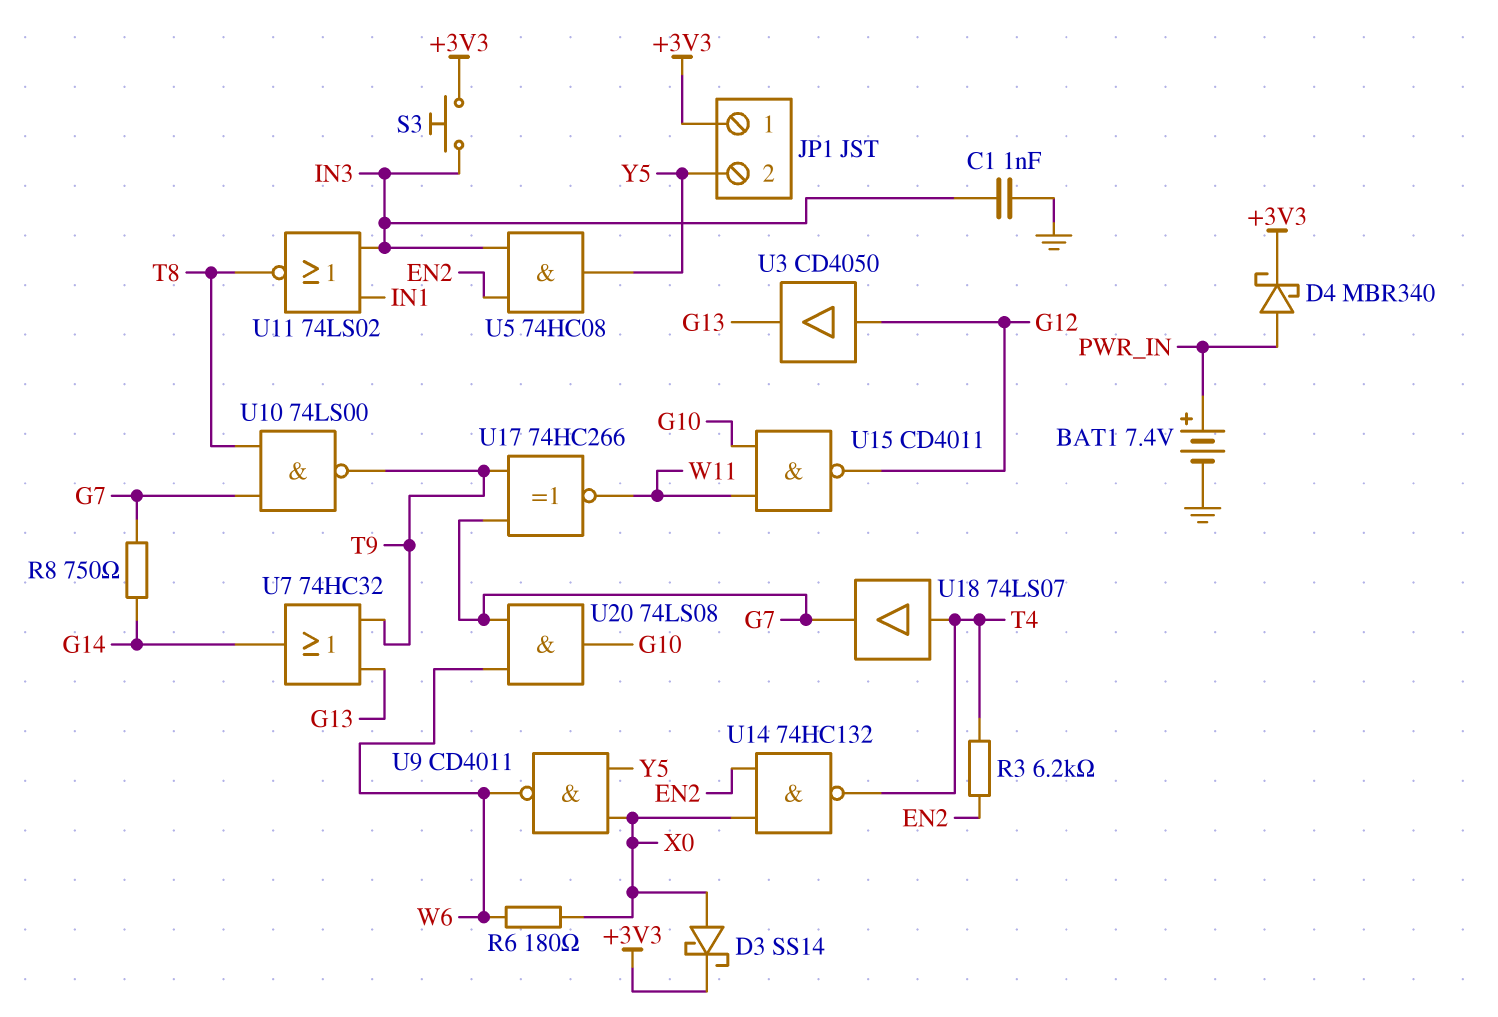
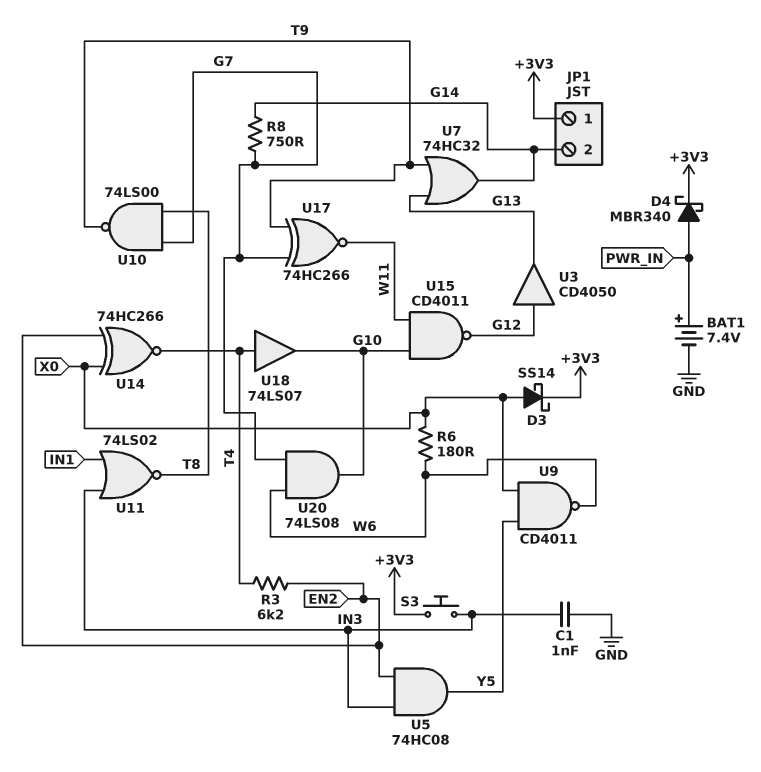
JP1 pin 2: Y5 -> G14
U14: NAND 74HC132 (in EN2, in X0, out T4) -> XNOR 74HC266 (in EN2, in X0, out T4)
U18: buffer 74LS07 (in T4, out G7) -> buffer 74LS07 (in T4, out G10)

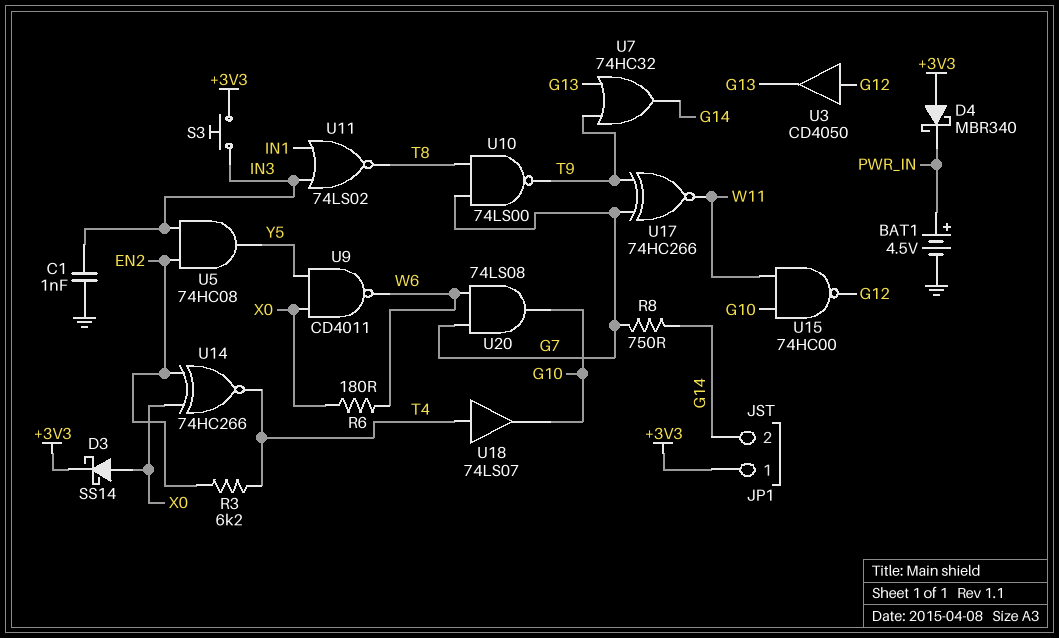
BAT1: 7.4V (plus PWR_IN, minus GND) -> 4.5V (plus PWR_IN, minus GND)
D4: schottky MBR340 (A PWR_IN, K +3V3) -> schottky MBR340 (A +3V3, K PWR_IN)
U15: NAND CD4011 (in G10, in W11, out G12) -> NAND 74HC00 (in G10, in W11, out G12)

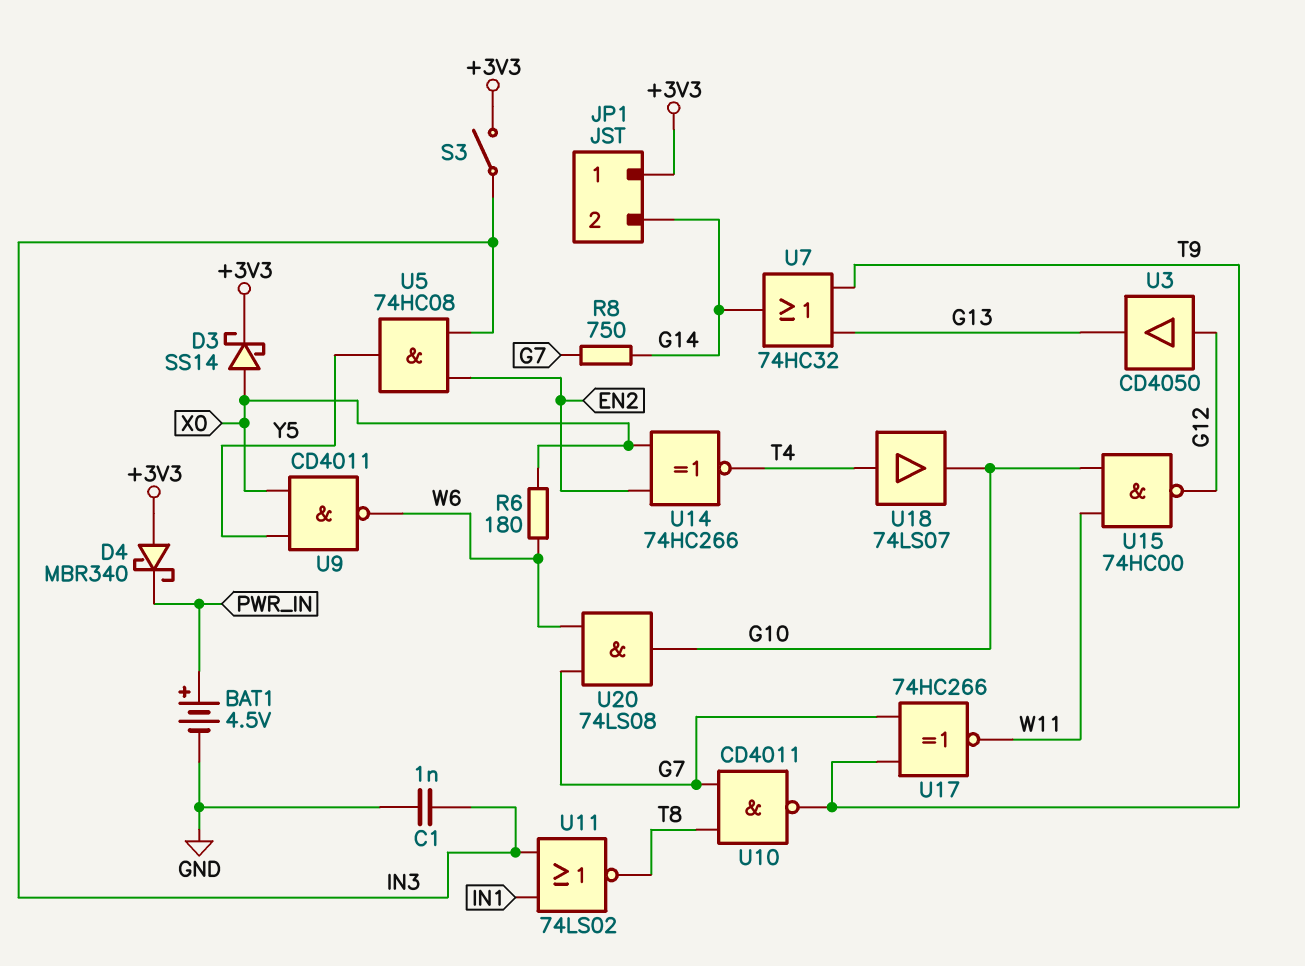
R3: 6.2k (EN2, T4) -> none
S3: button (+3V3, IN3) -> switch (+3V3, IN3)
U10: NAND 74LS00 (in G7, in T8, out T9) -> NAND CD4011 (in G7, in T8, out T9)

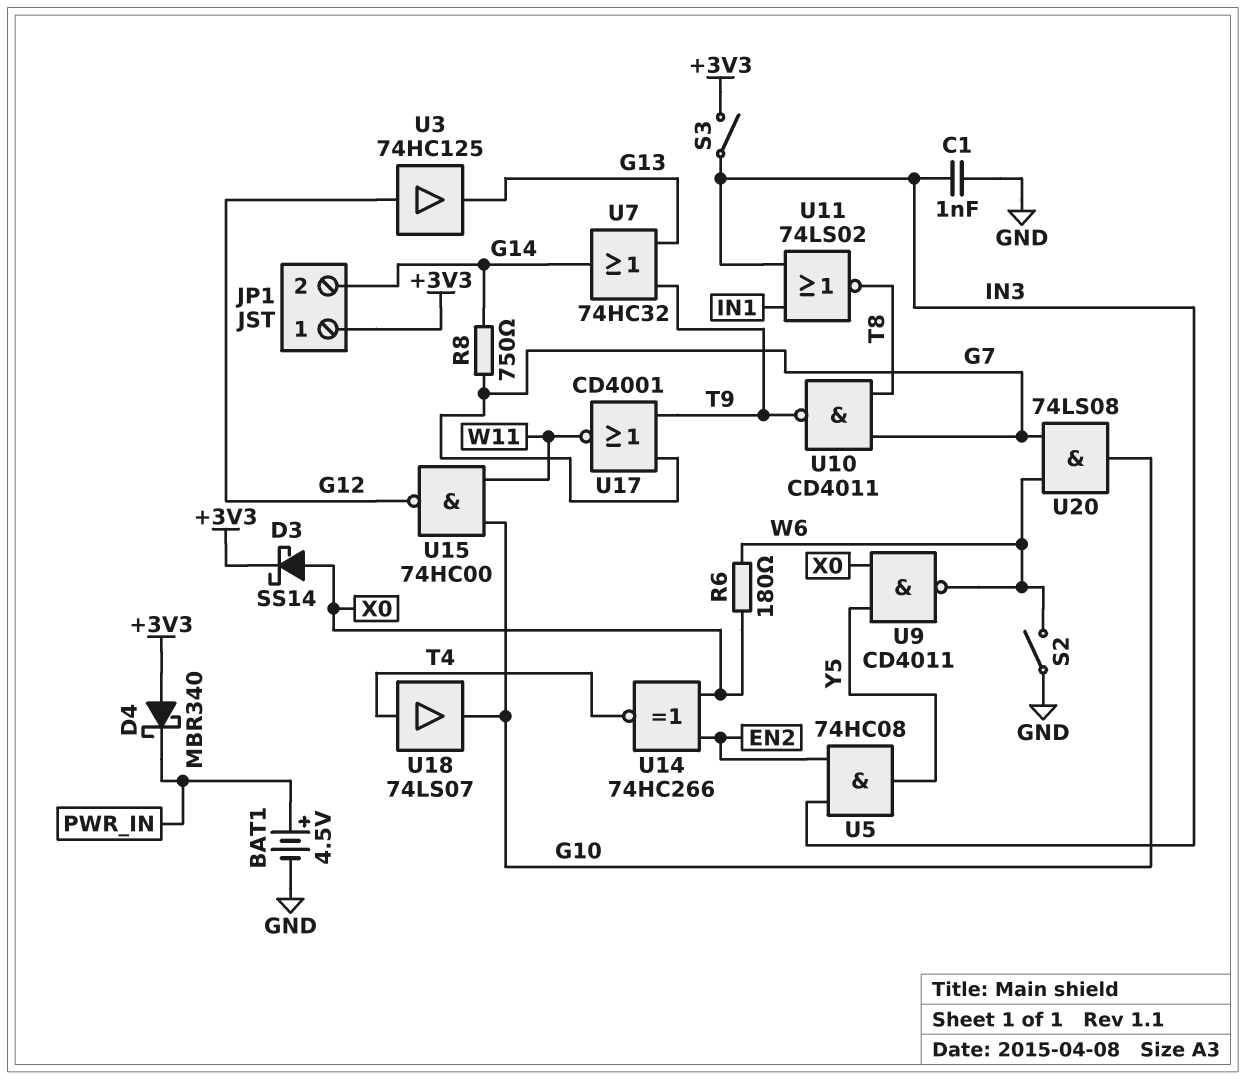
S2: none -> switch (GND, W6)
U3: buffer CD4050 (in G12, out G13) -> buffer 74HC125 (in G12, out G13)
U17: XNOR 74HC266 (in G7, in T9, out W11) -> NOR CD4001 (in G7, in T9, out W11)

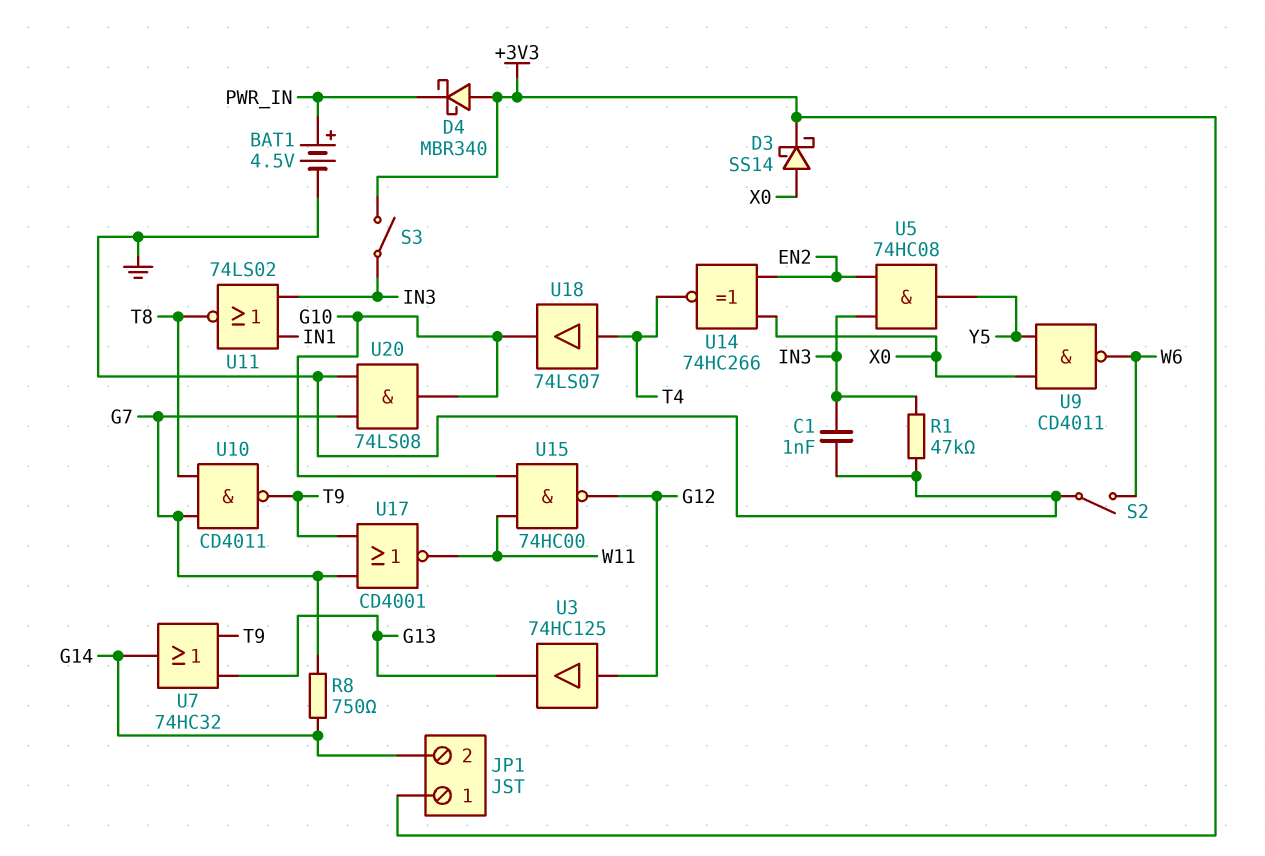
R1: none -> 47k (GND, IN3)
R6: 180 (W6, X0) -> none
U20: AND 74LS08 (in G7, in W6, out G10) -> AND 74LS08 (in G7, in GND, out G10)

